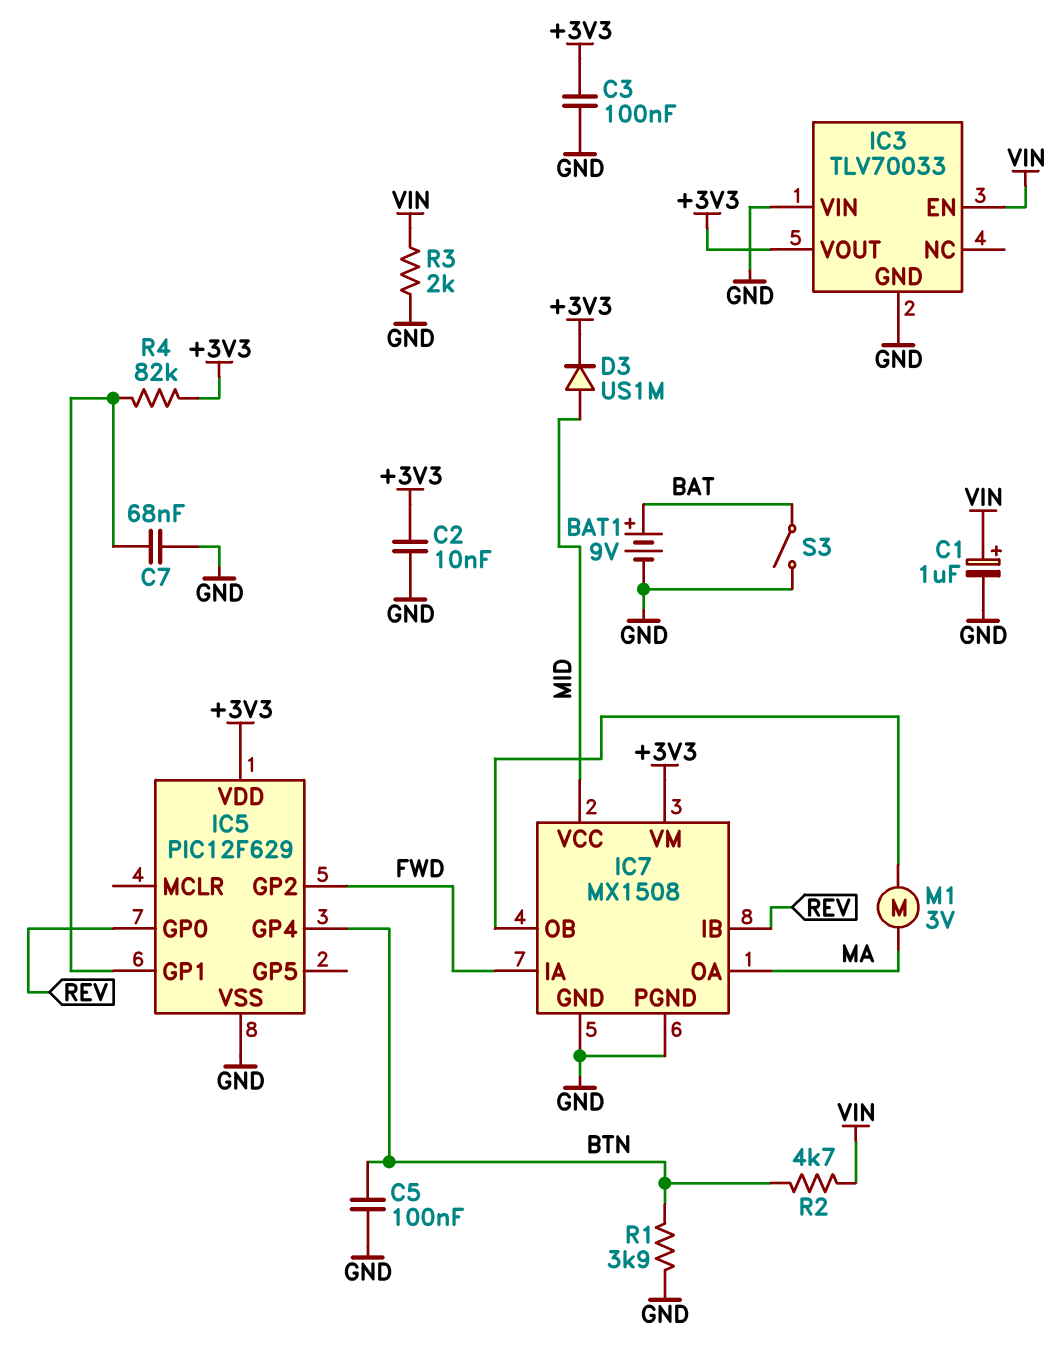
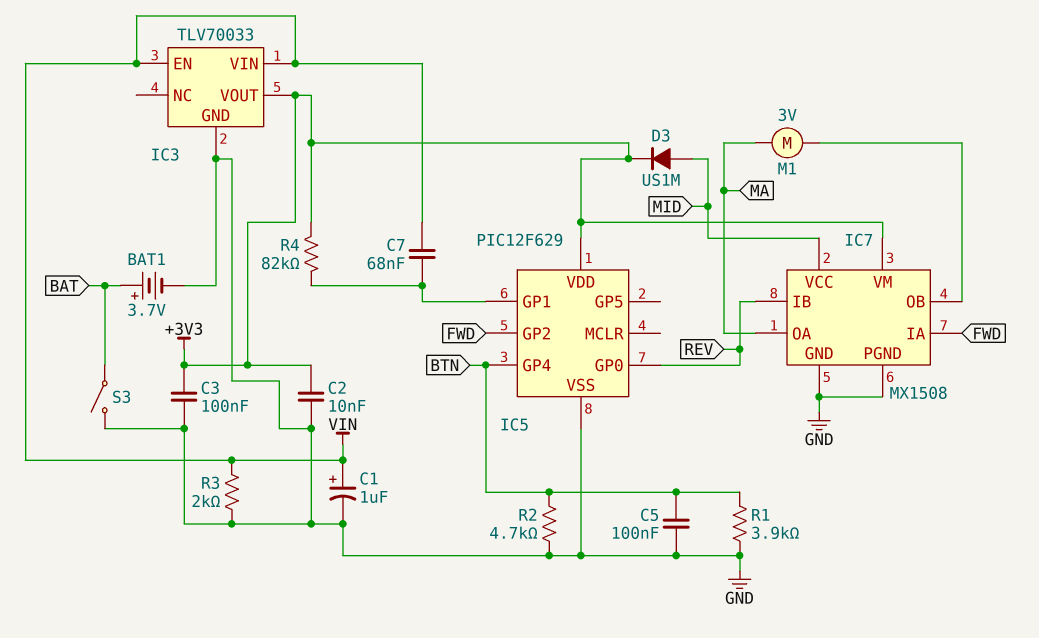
BAT1: 9V (plus BAT, minus GND) -> 3.7V (plus BAT, minus GND)
C7: 68nF (GND, IC5/GP1) -> 68nF (IC5/GP1, VIN)
IC3 pin VIN: GND -> VIN
R2: 4.7k (BTN, VIN) -> 4.7k (BTN, GND)

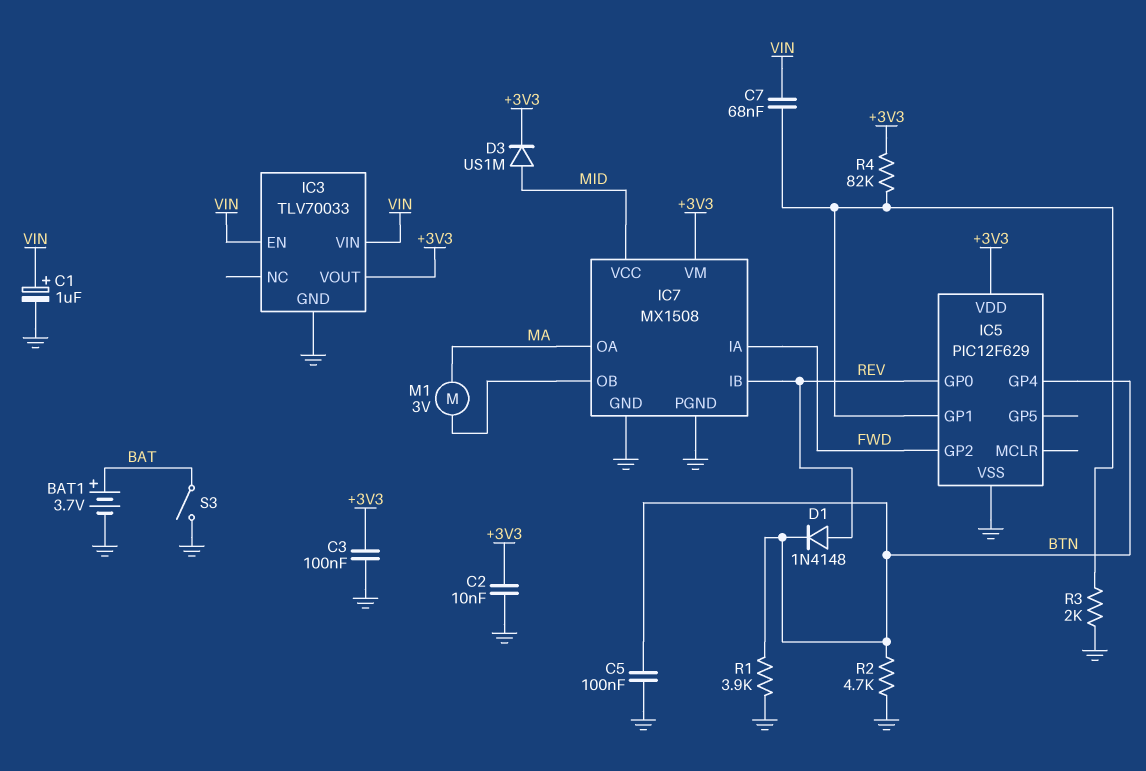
D1: none -> diode 1N4148 (A REV, K BTN)
R3: 2k (GND, VIN) -> 2k (GND, IC5/GP1)

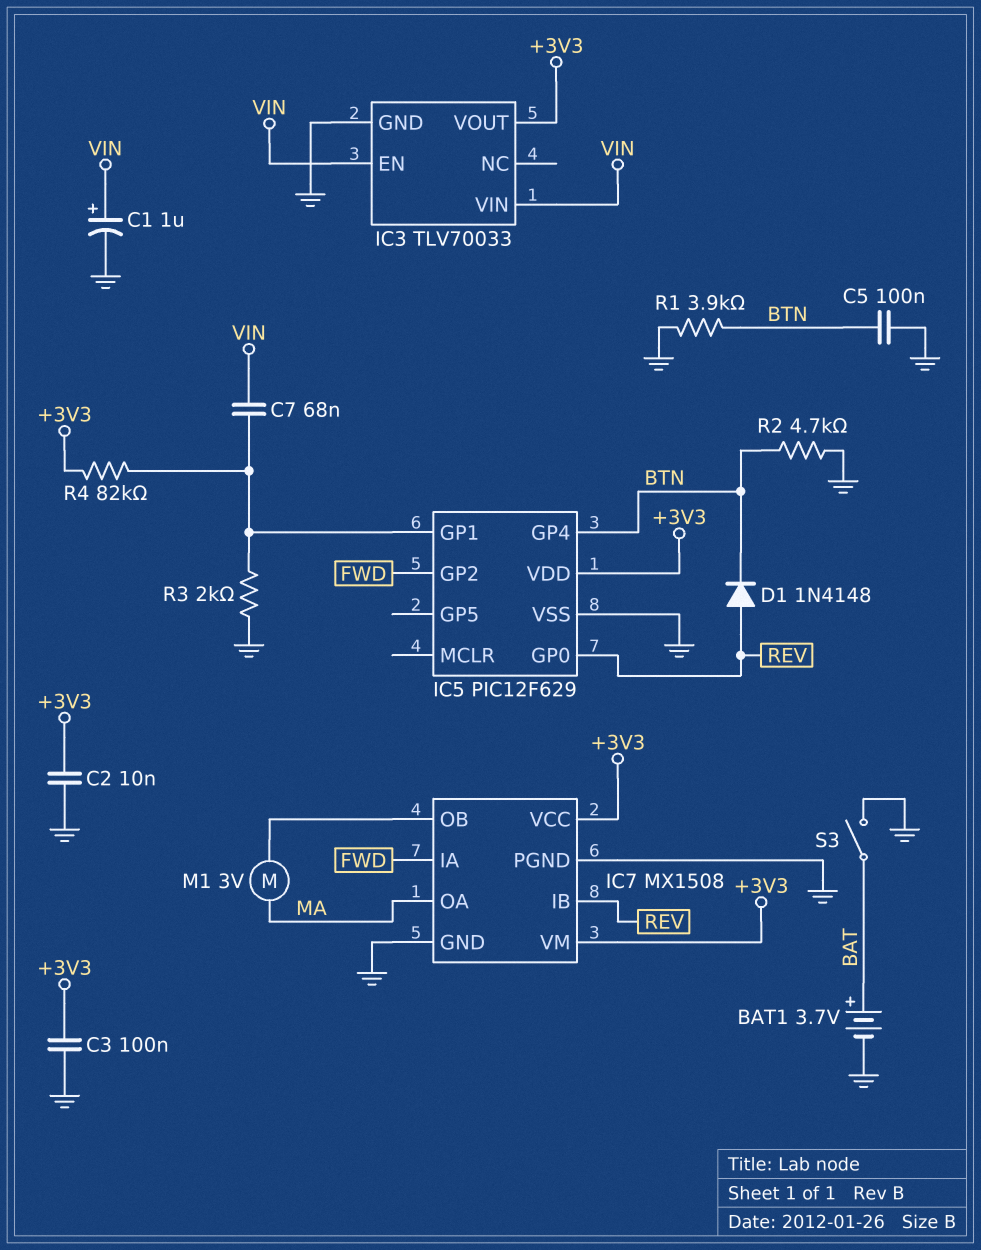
D3: diode US1M (A MID, K +3V3) -> none
IC7 pin VCC: MID -> +3V3

